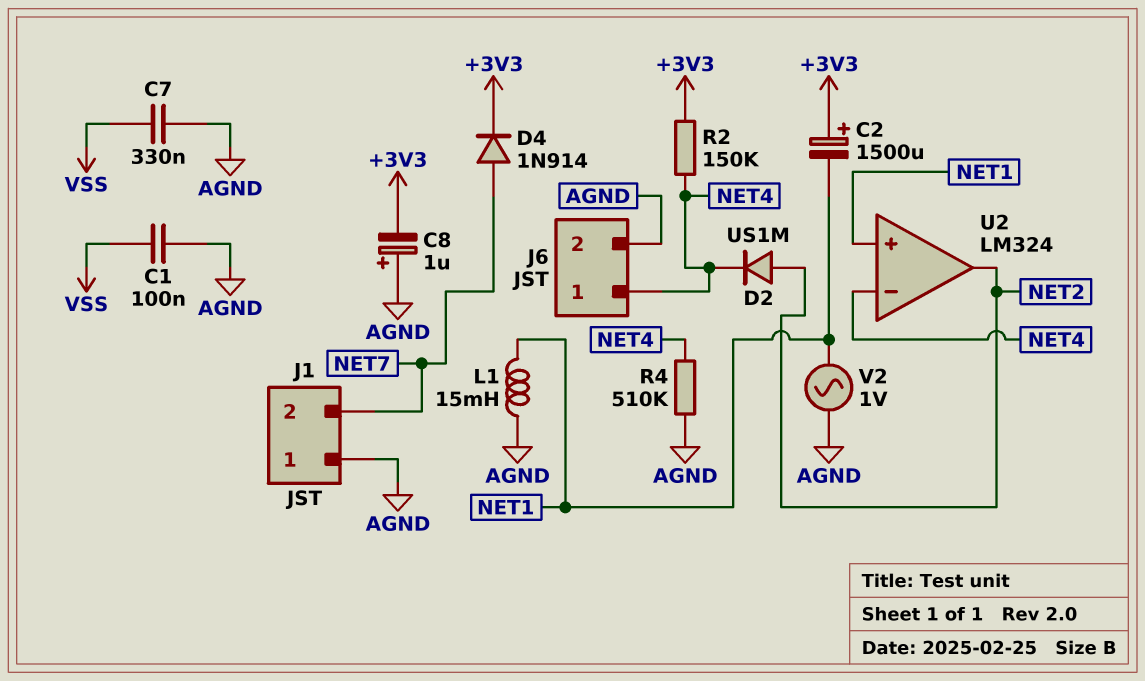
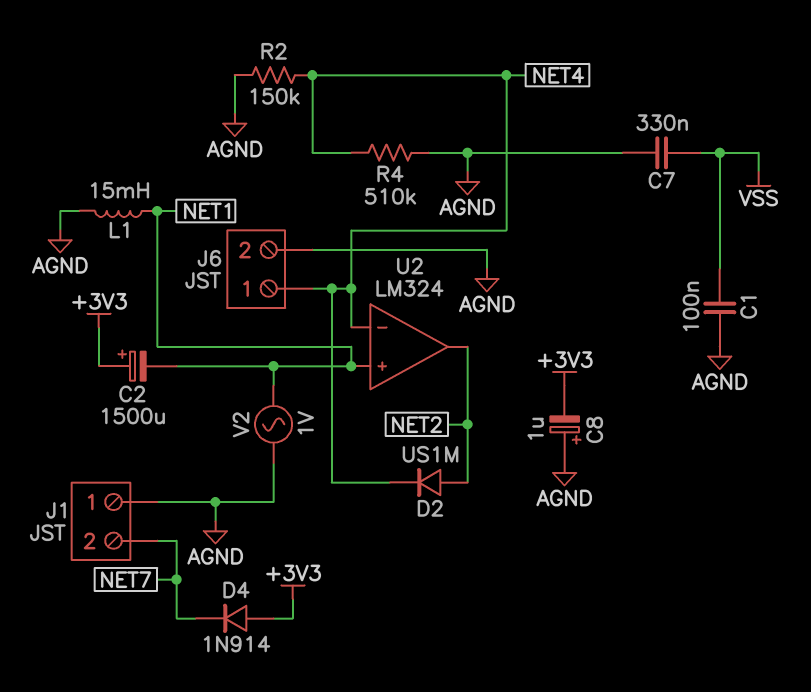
D4: diode 1N914 (A NET7, K +3V3) -> diode 1N914 (A +3V3, K NET7)
R2: 150k (+3V3, NET4) -> 150k (AGND, NET4)

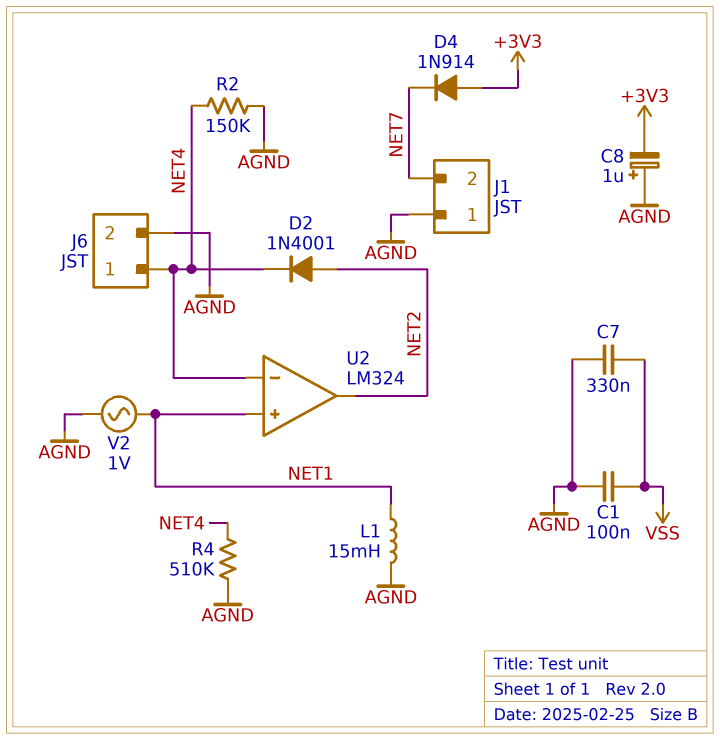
C2: 1500uF (plus +3V3, minus NET1) -> none
D2: diode US1M (A NET2, K NET4) -> diode 1N4001 (A NET2, K NET4)

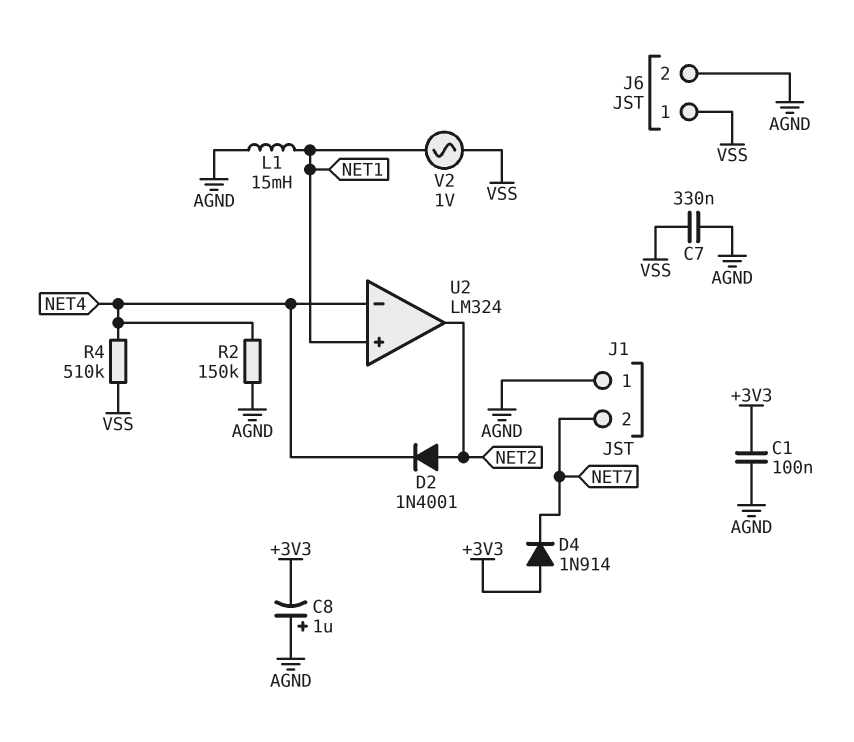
C1: 100nF (AGND, VSS) -> 100nF (+3V3, AGND)
J6 pin 1: NET4 -> VSS
R4: 510k (AGND, NET4) -> 510k (NET4, VSS)
V2: AC 1V (AGND, NET1) -> AC 1V (NET1, VSS)

